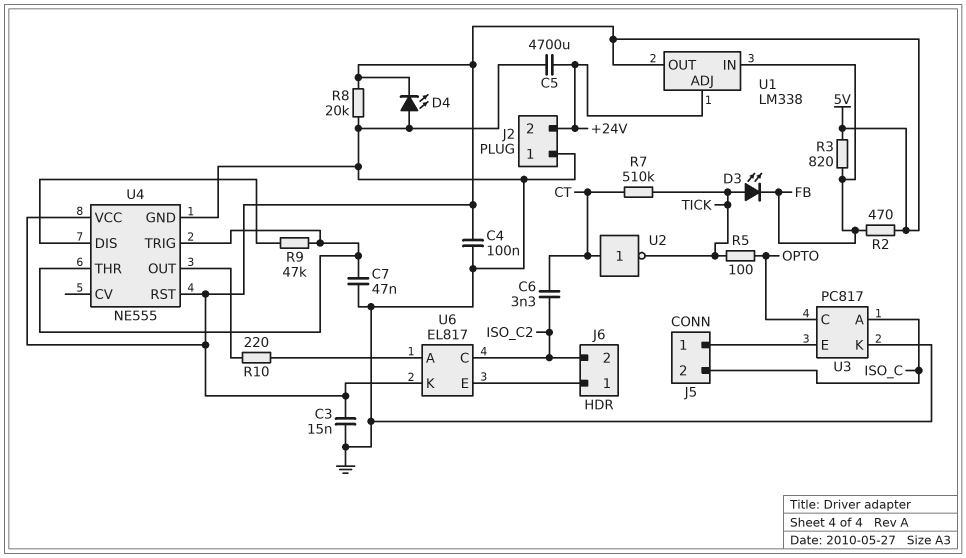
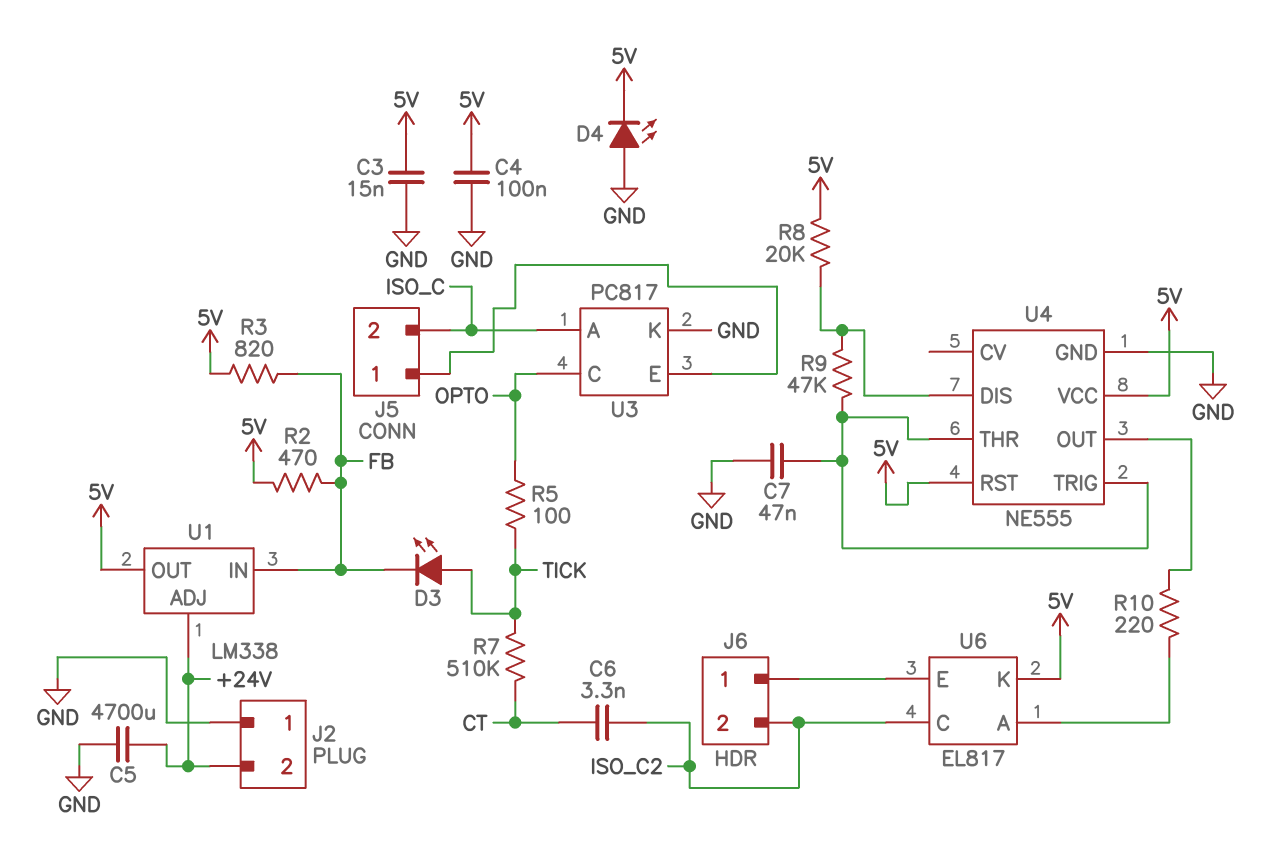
R8: 20k (5V, GND) -> 20k (5V, U4/DIS)
U2: NOT (in CT, out TICK) -> none

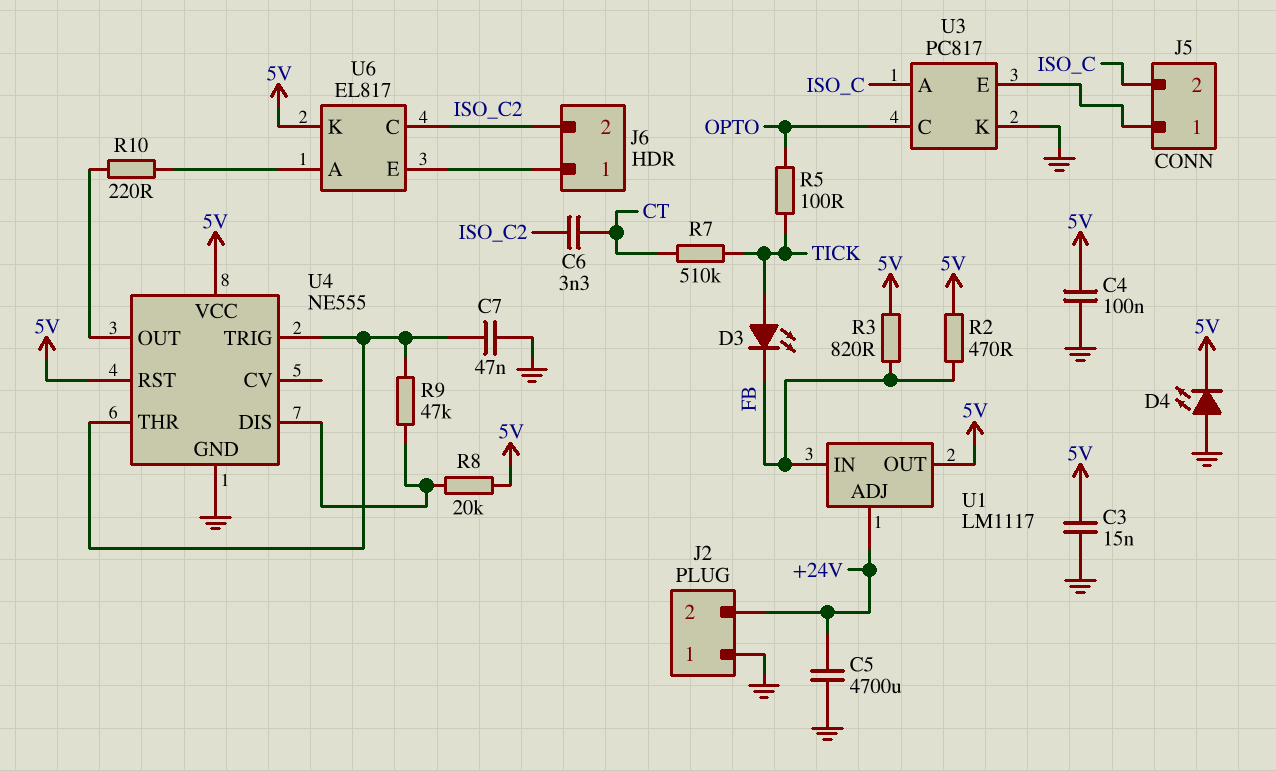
U1: LM338 -> LM1117

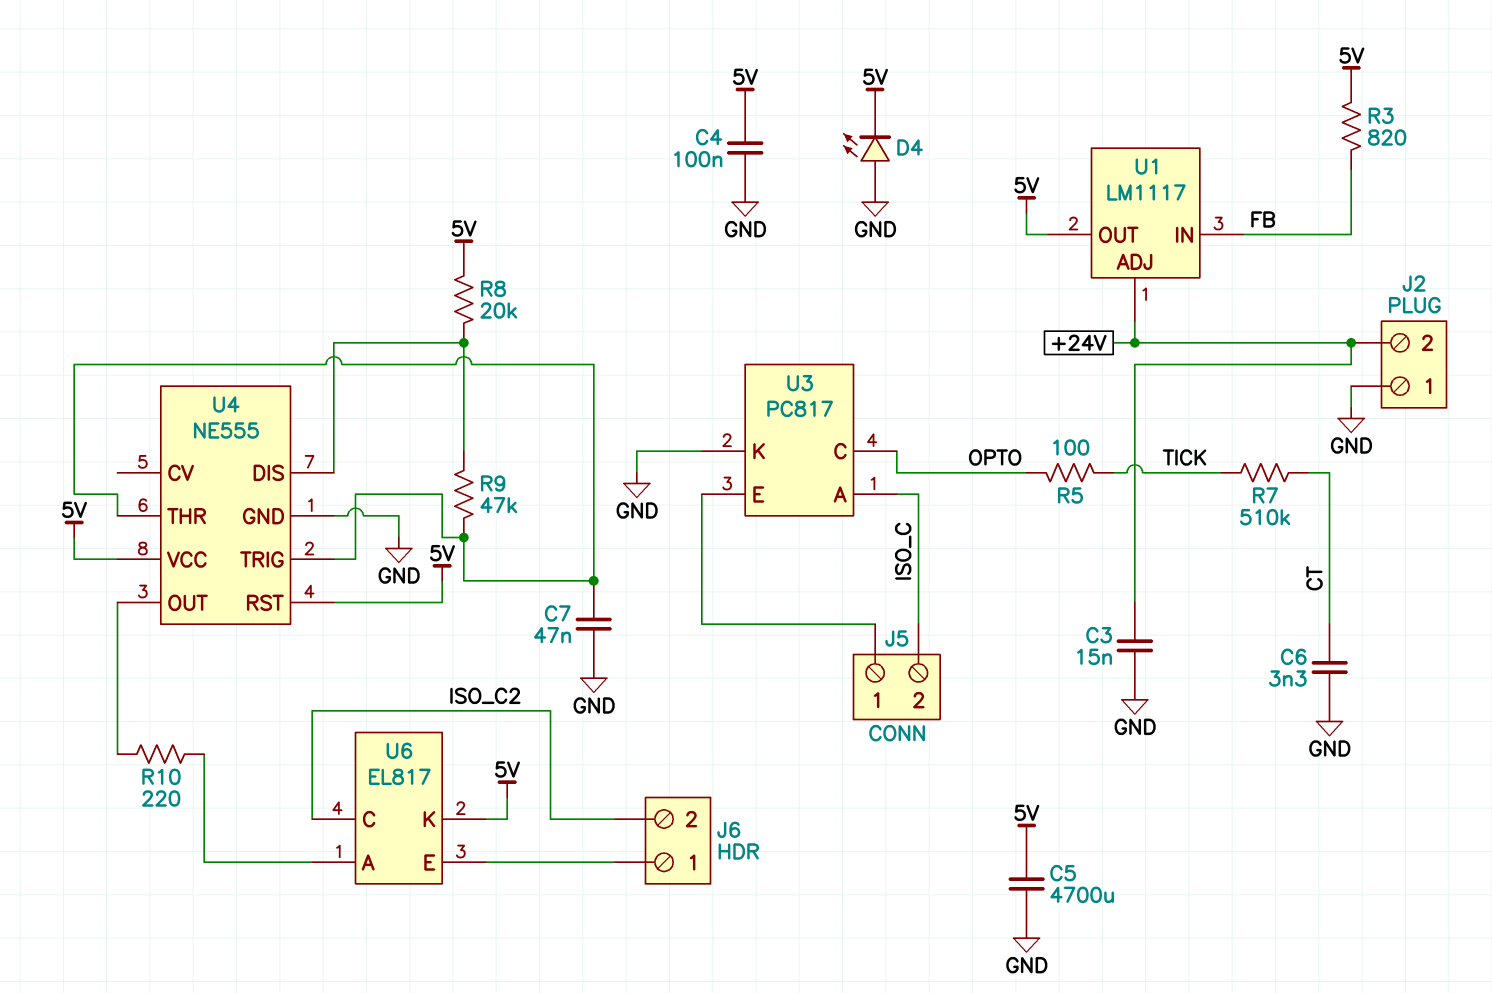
C3: 15nF (5V, GND) -> 15nF (+24V, GND)
C5: 4700uF (+24V, GND) -> 4700uF (5V, GND)
C6: 3.3nF (CT, ISO_C2) -> 3.3nF (CT, GND)
D3: LED (A TICK, K FB) -> none
R2: 470 (5V, FB) -> none

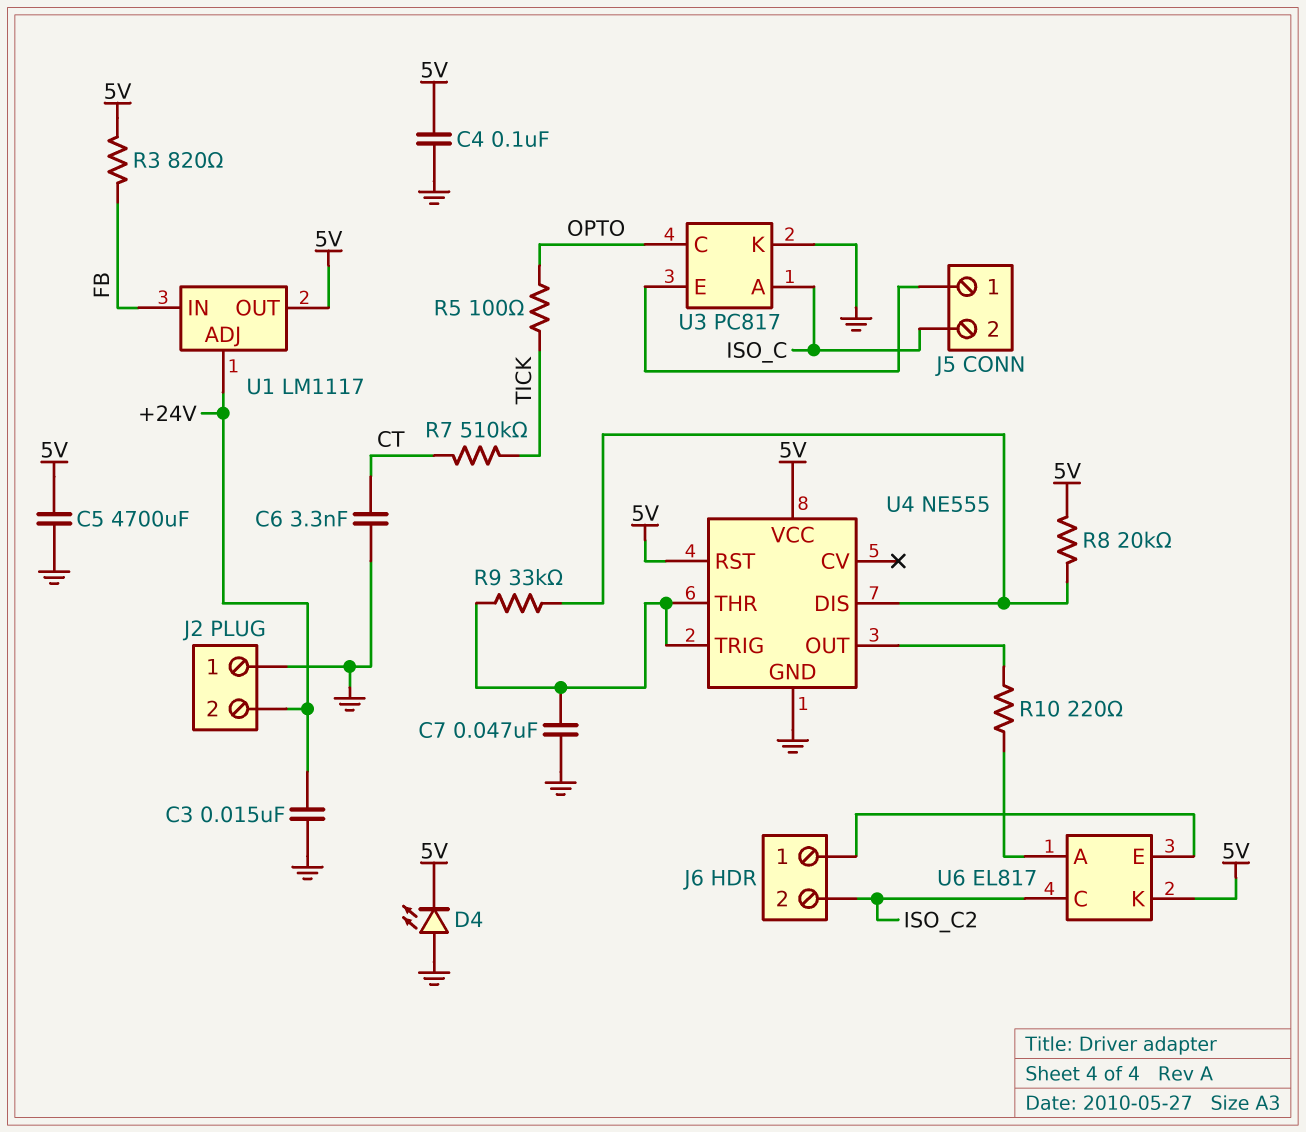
R9: 47k (U4/DIS, U4/THR) -> 33k (U4/DIS, U4/THR)

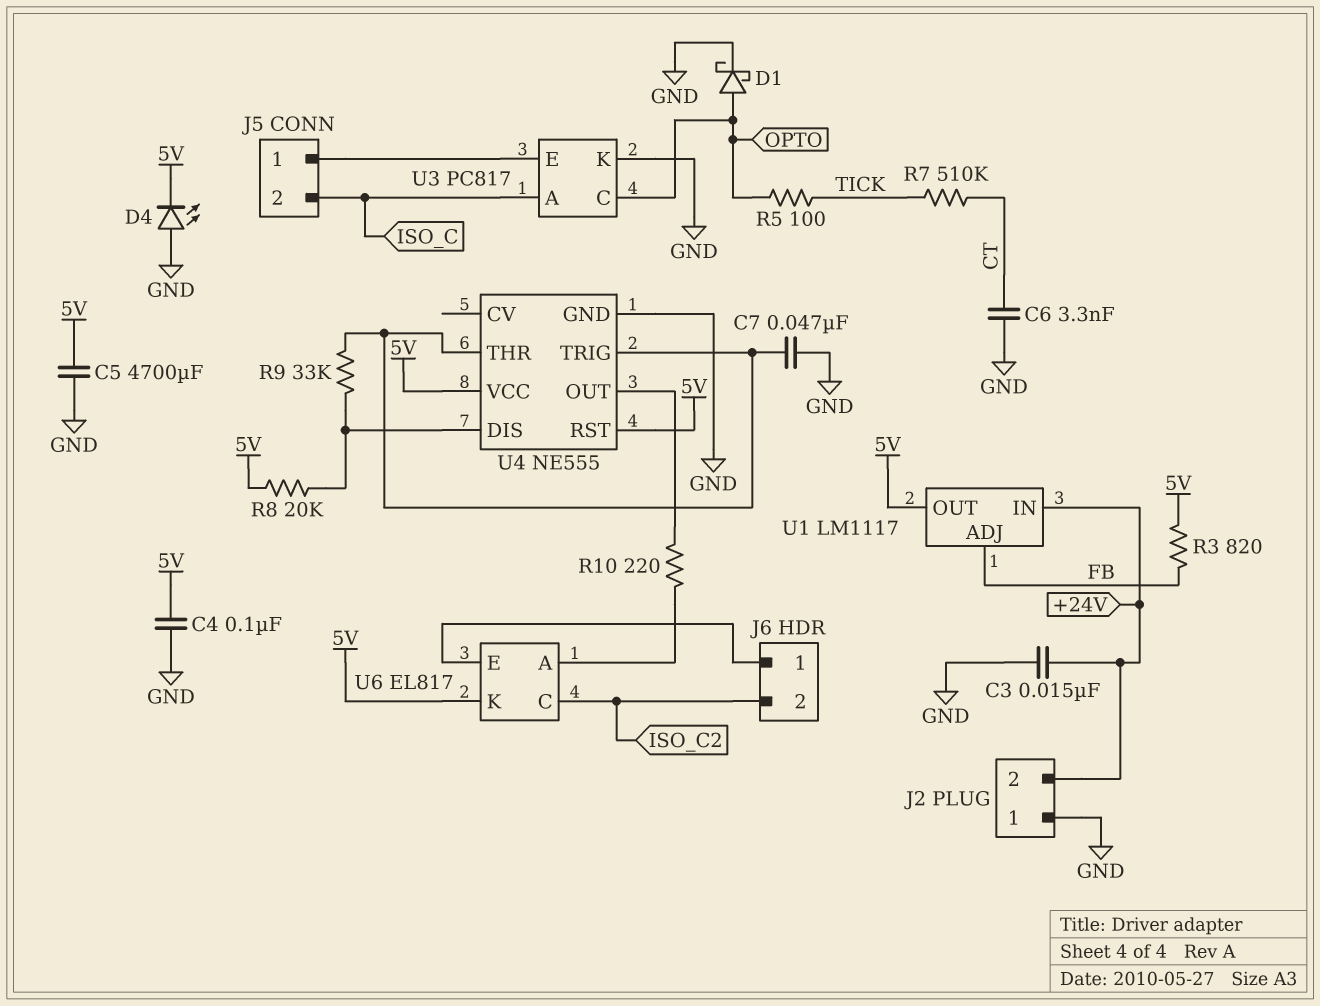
D1: none -> schottky (A OPTO, K GND)
U1 pin ADJ: +24V -> FB
U1 pin IN: FB -> +24V

